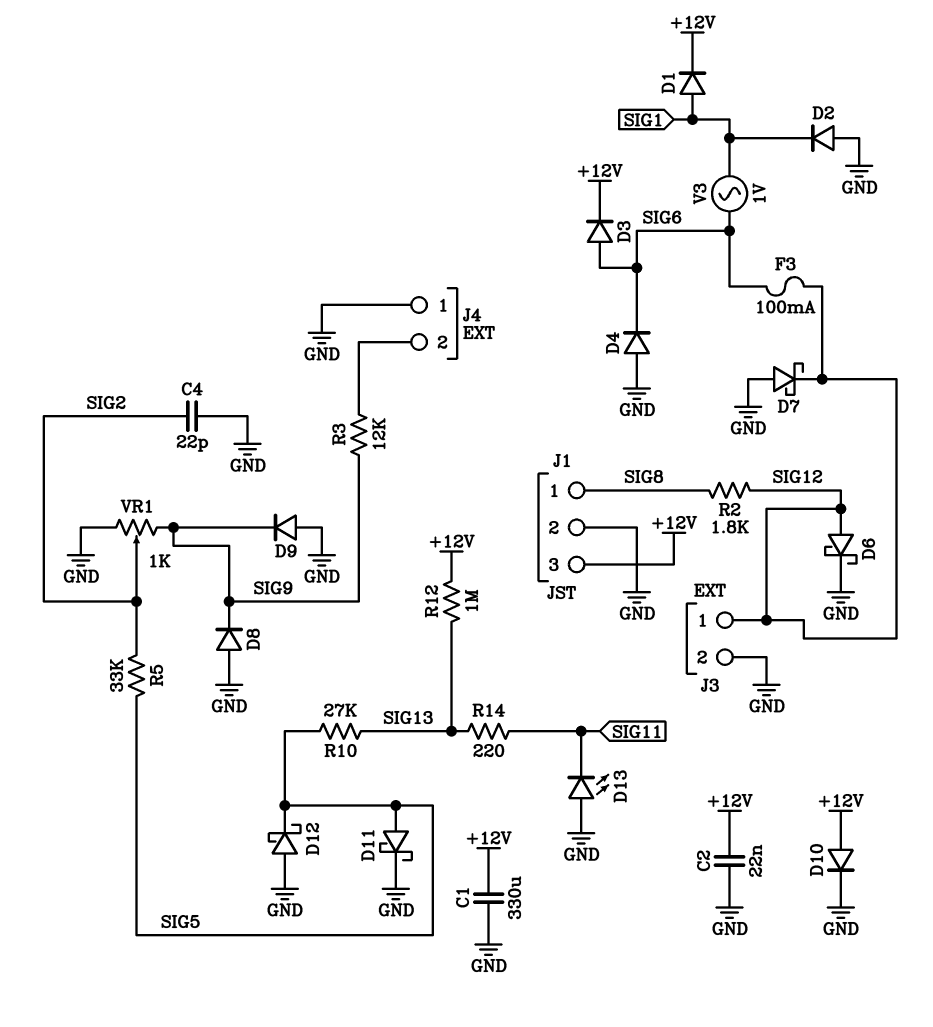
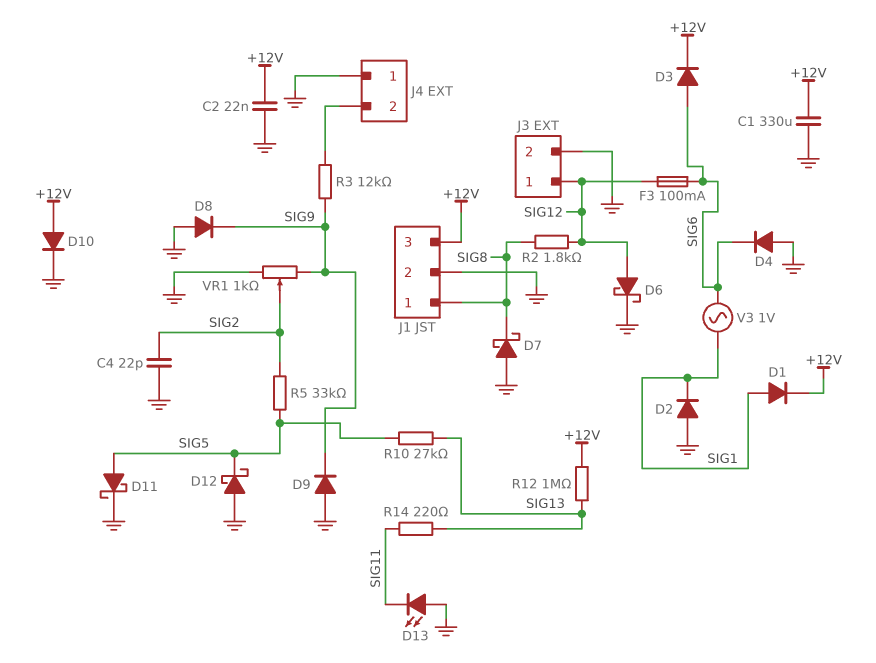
D7: schottky (A GND, K SIG12) -> schottky (A GND, K SIG8)

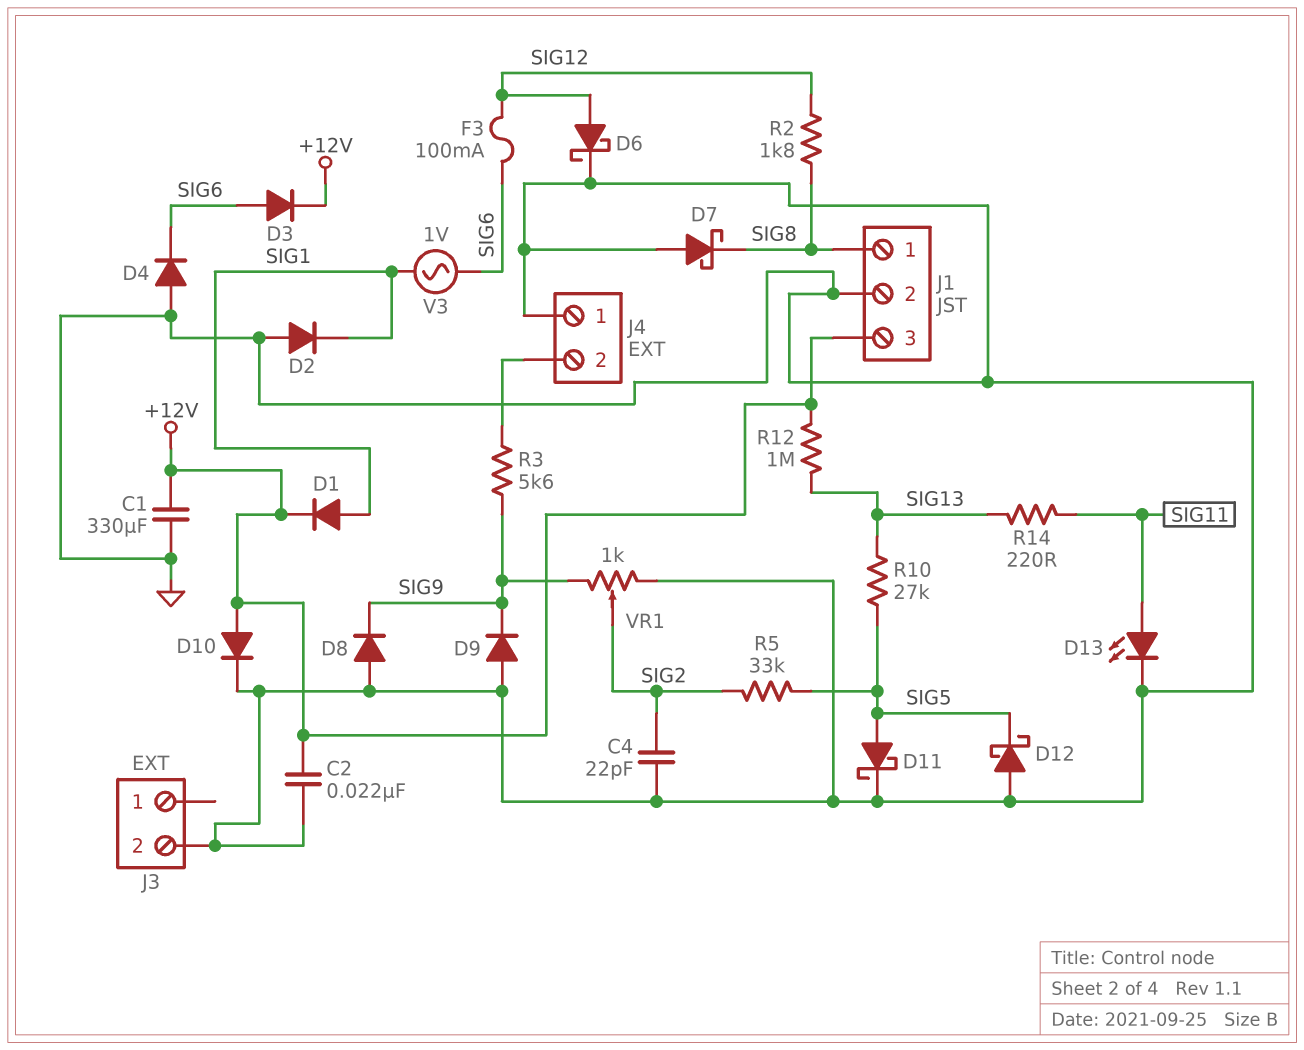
D13: LED (A GND, K SIG11) -> LED (A SIG11, K GND)
J3 pin 1: SIG12 -> none
R3: 12k (J4/2, SIG9) -> 5.6k (J4/2, SIG9)

